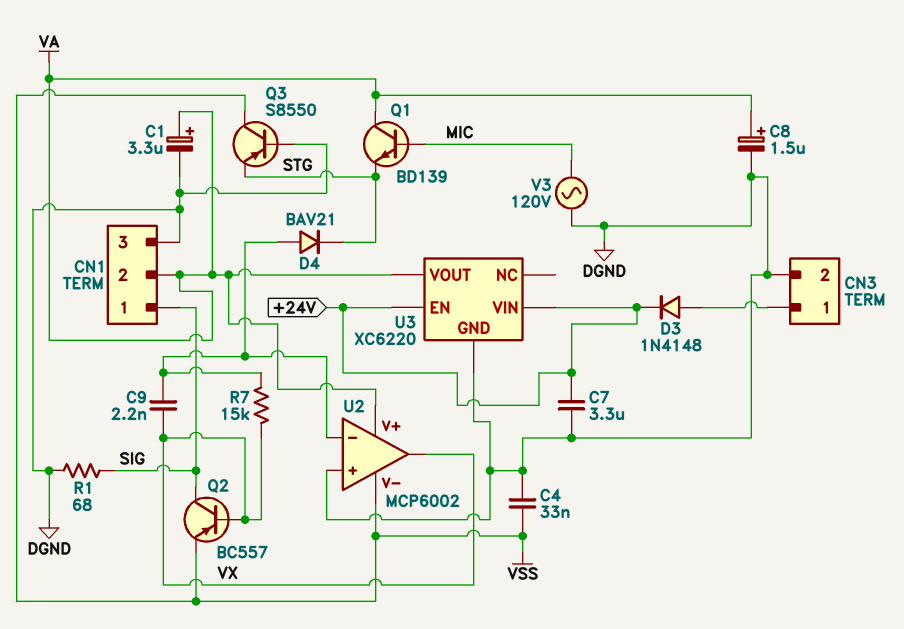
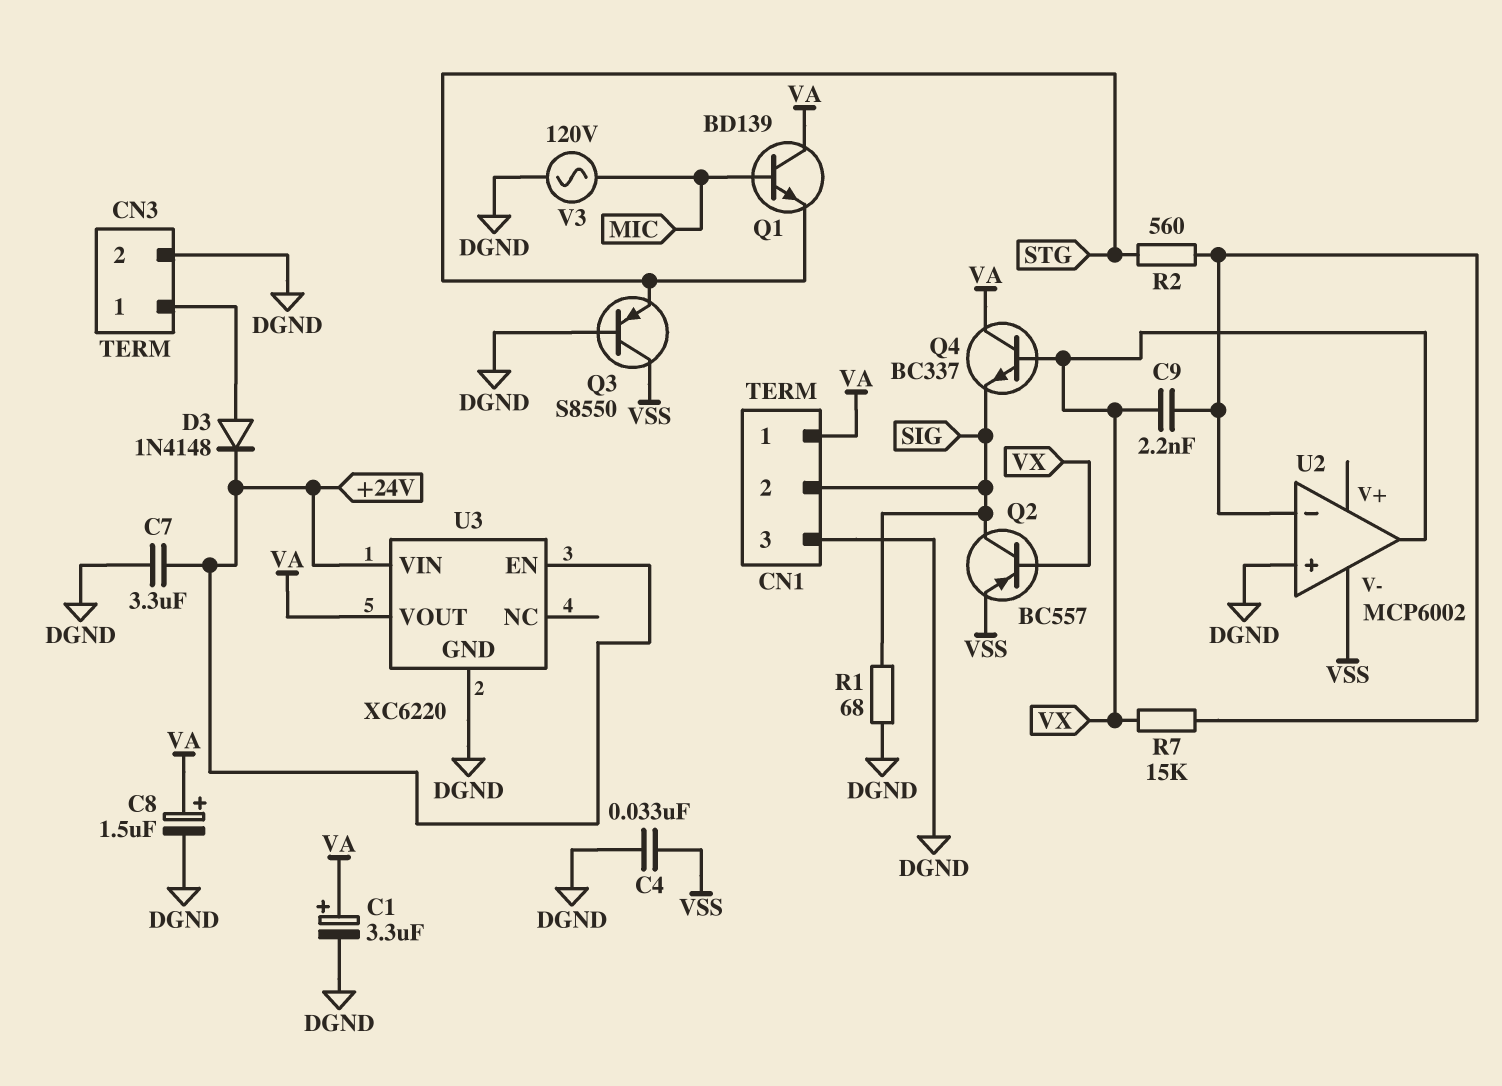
CN1 pin 1: SIG -> VA
CN1 pin 2: VA -> SIG
D4: diode BAV21 (A U2/in-, K STG) -> none
Q4: none -> NPN BC337 (B VX, C VA, E SIG)
R2: none -> 560 (STG, U2/in-)
U2 pin V+: VA -> none

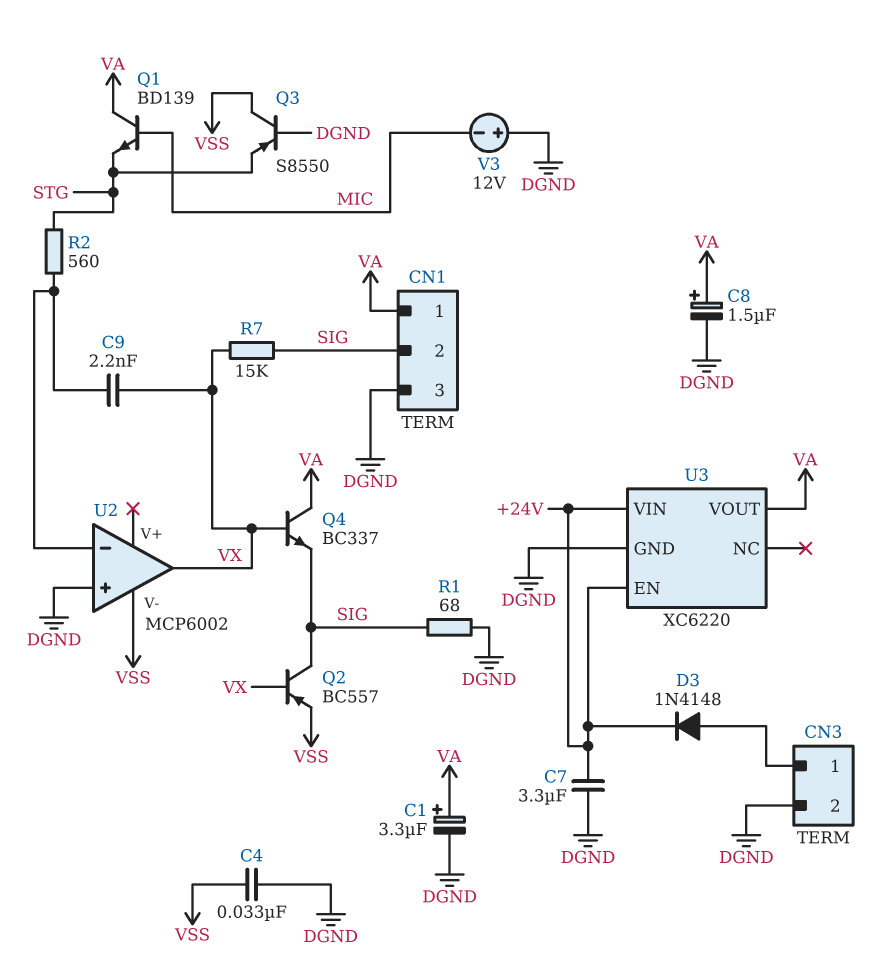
R7: 15k (U2/in-, VX) -> 15k (SIG, VX)
V3: AC 120V (DGND, MIC) -> 12V (plus DGND, minus MIC)

